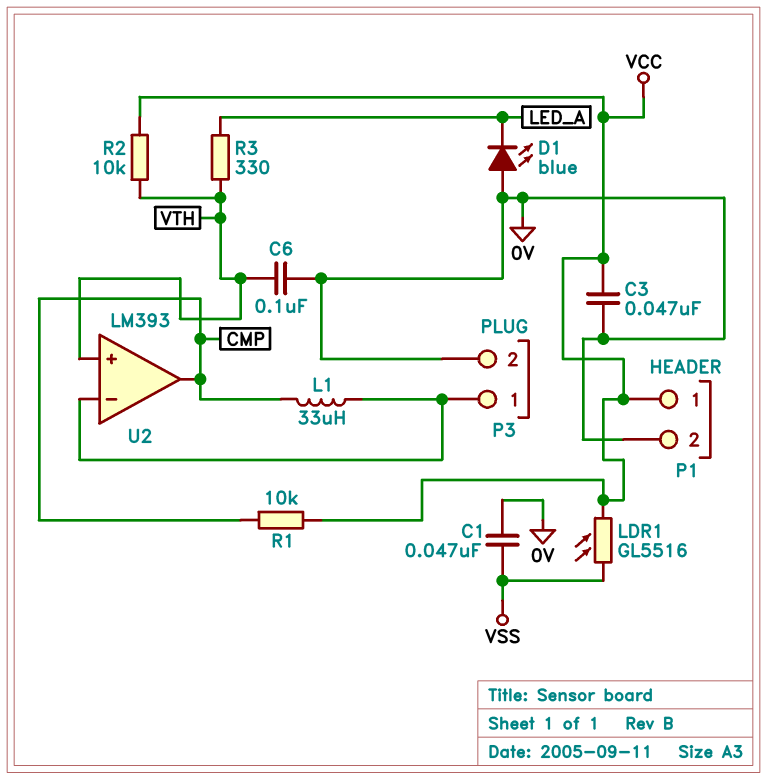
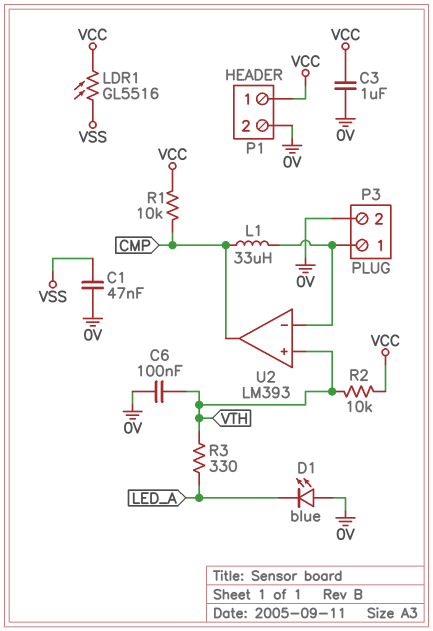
C3: 47nF (0V, VCC) -> 1uF (0V, VCC)

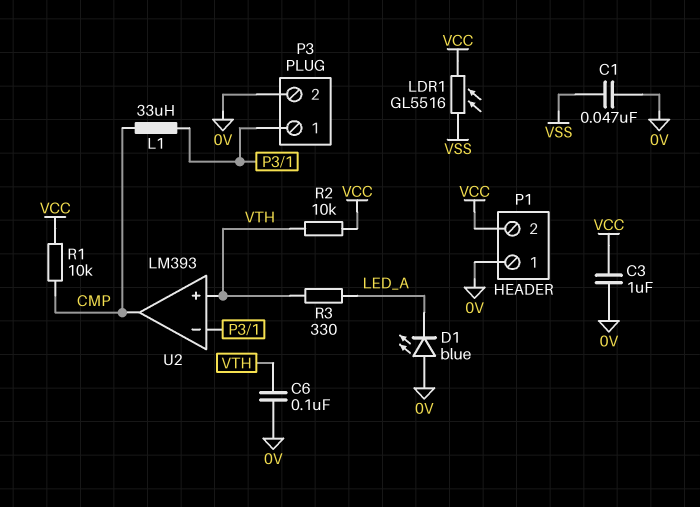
P1 pin 1: VCC -> 0V
P1 pin 2: 0V -> VCC

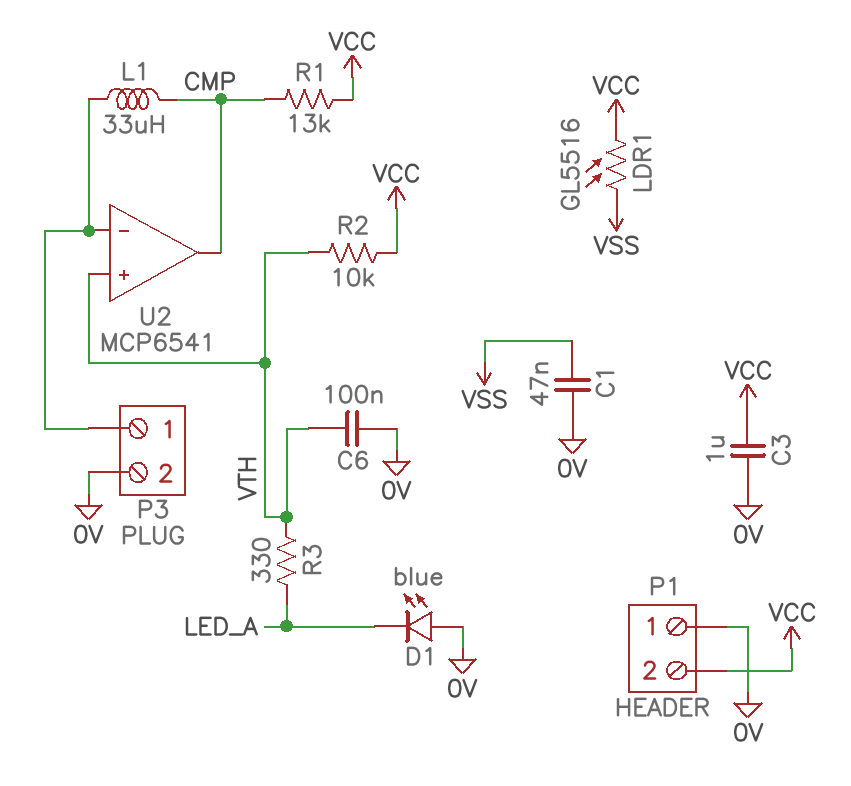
R1: 10k (CMP, VCC) -> 13k (CMP, VCC)
U2: LM393 -> MCP6541

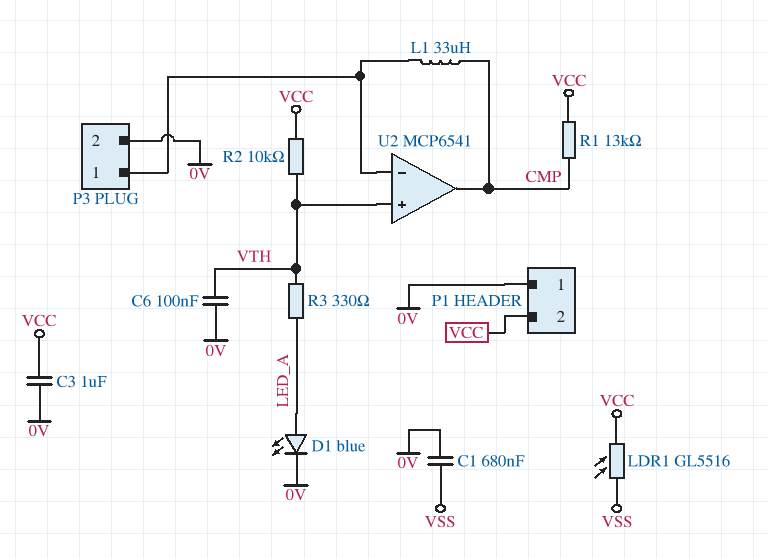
C1: 47nF (0V, VSS) -> 680nF (0V, VSS)
D1: LED blue (A 0V, K LED_A) -> LED blue (A LED_A, K 0V)

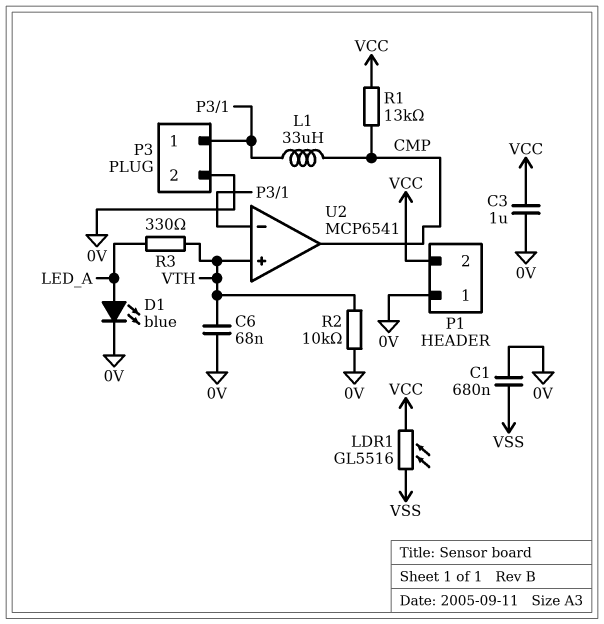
C6: 100nF (0V, VTH) -> 68nF (0V, VTH)
R2: 10k (VCC, VTH) -> 10k (0V, VTH)

